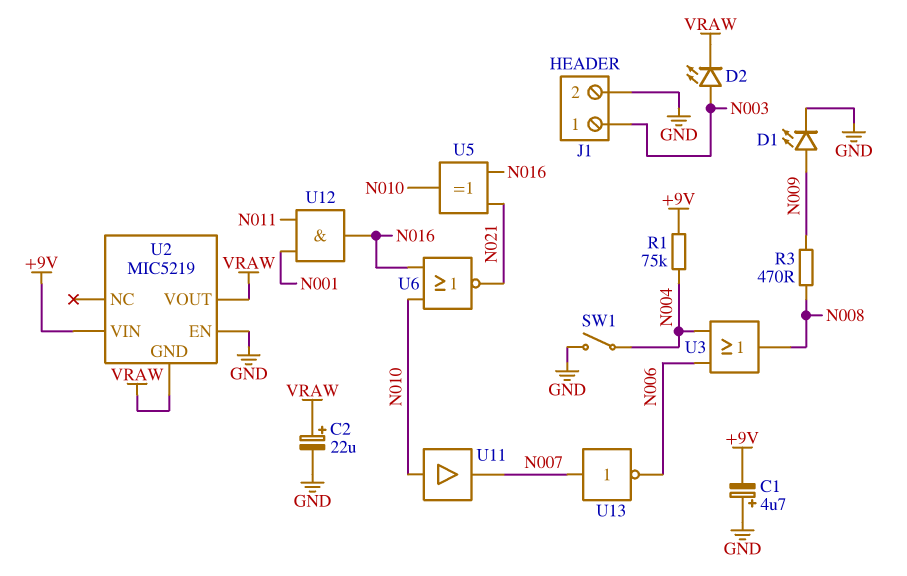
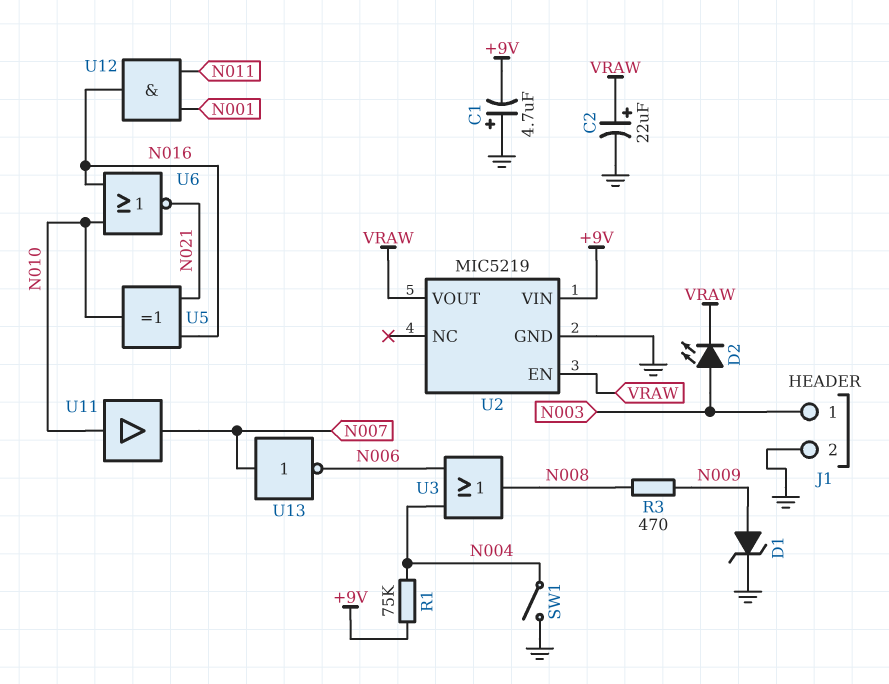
D1: LED (A N009, K GND) -> zener (A N009, K GND)
U2 pin EN: GND -> VRAW
U2 pin GND: VRAW -> GND

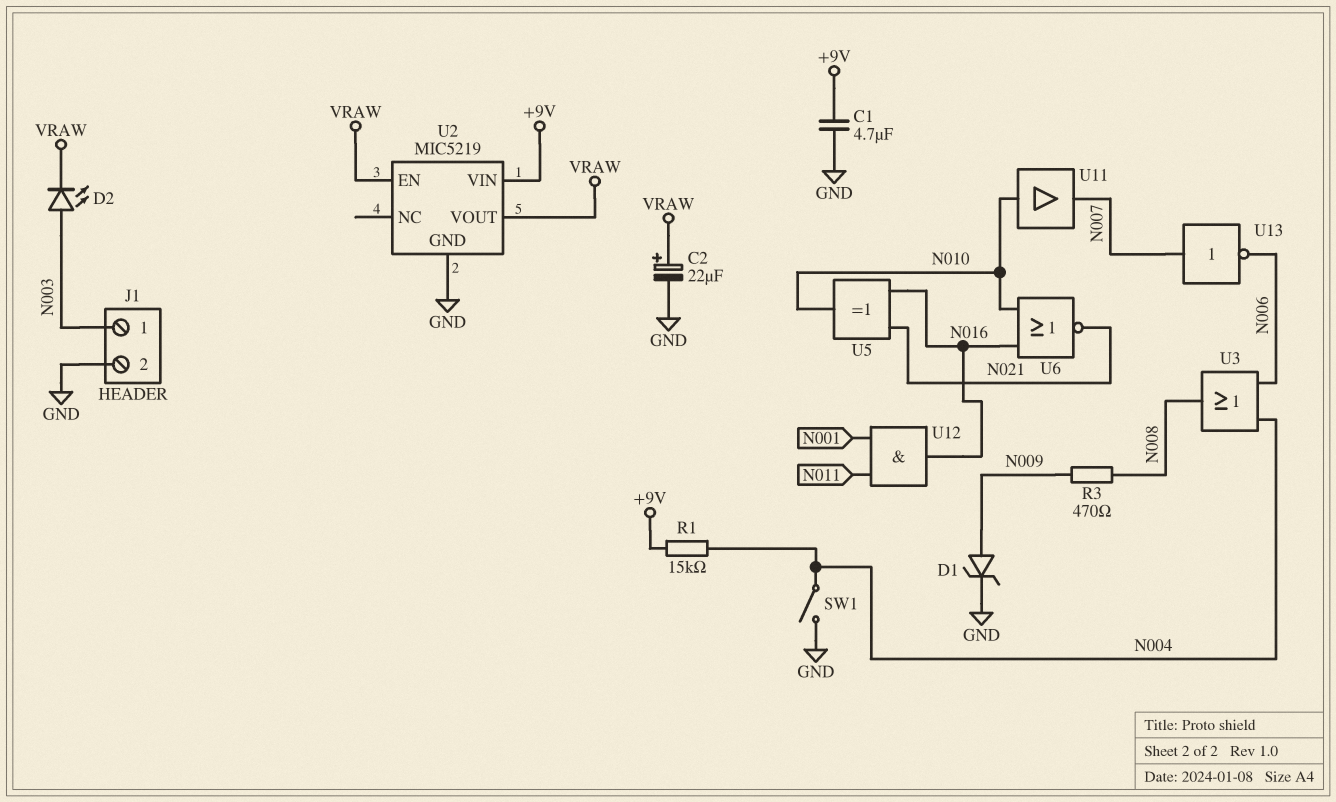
C1: 4.7uF (plus GND, minus +9V) -> 4.7uF (+9V, GND)
R1: 75k (+9V, N004) -> 15k (+9V, N004)

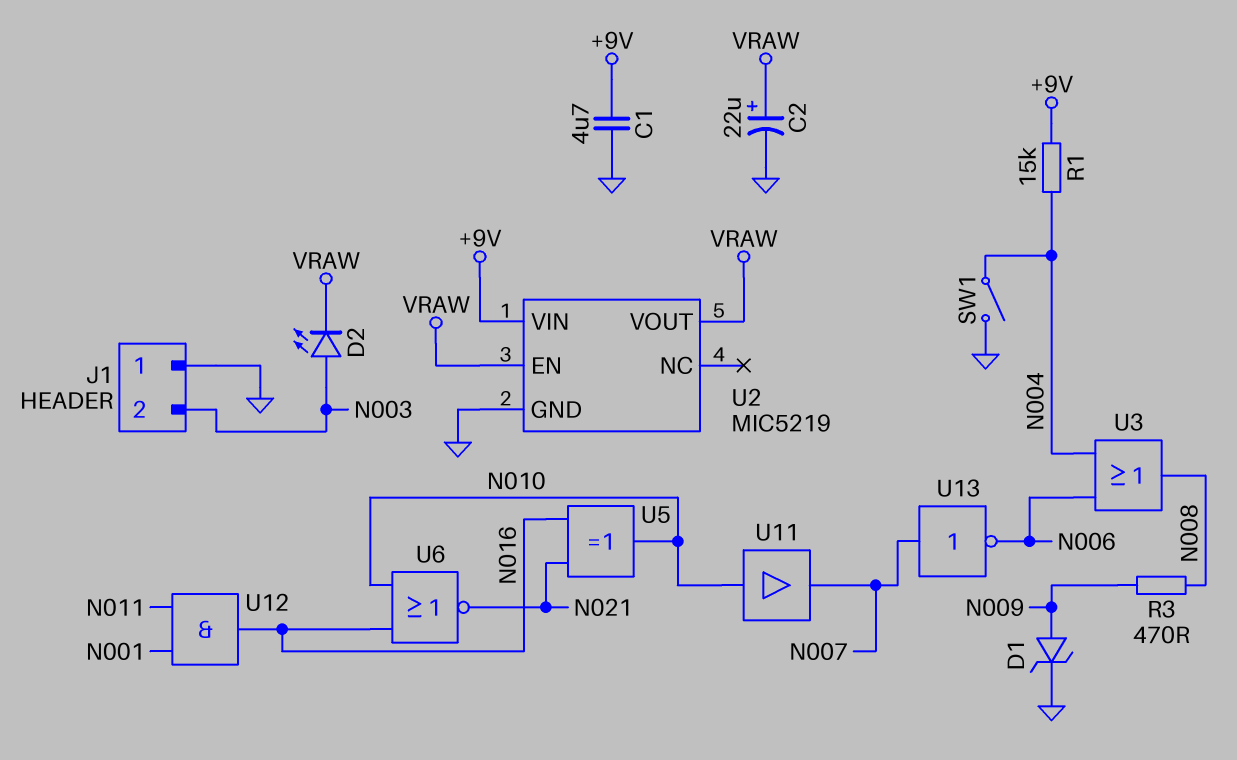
J1 pin 1: N003 -> GND
J1 pin 2: GND -> N003

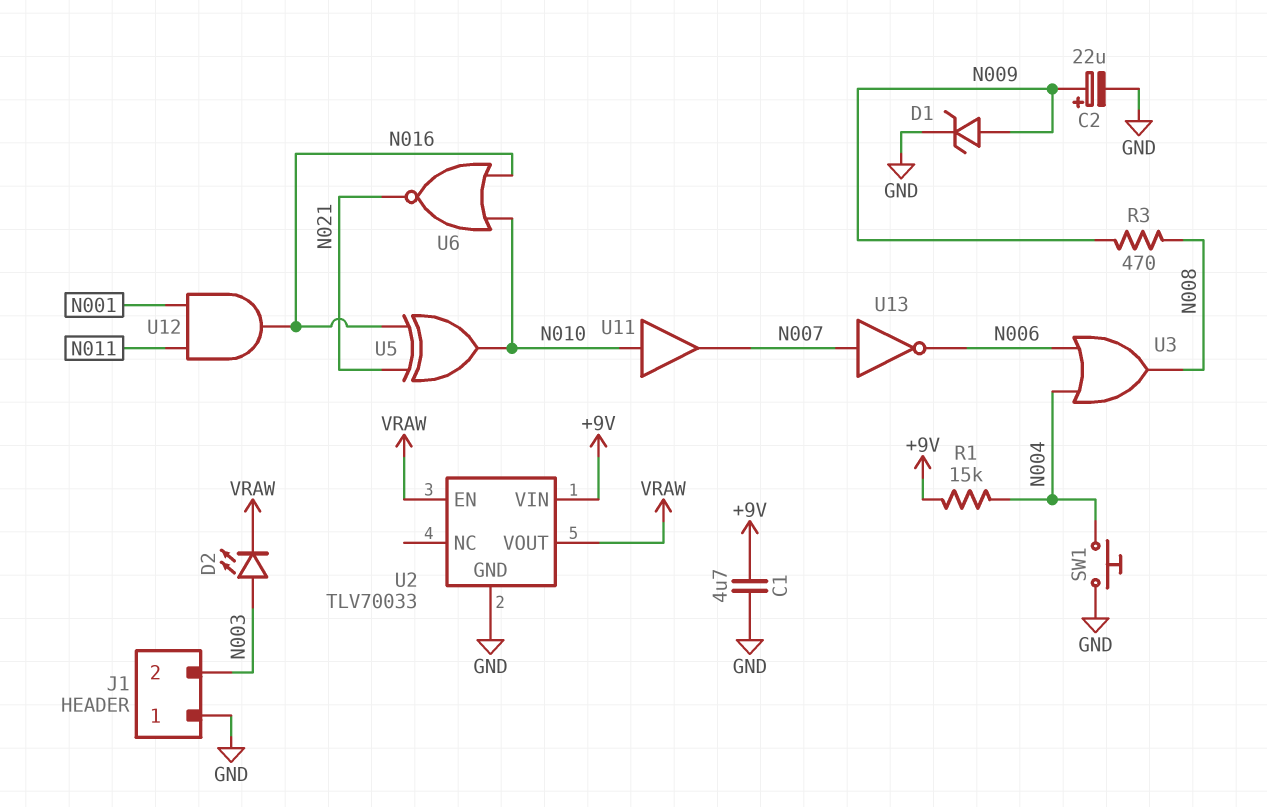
C2: 22uF (plus VRAW, minus GND) -> 22uF (plus N009, minus GND)
SW1: switch (GND, N004) -> button (GND, N004)
U2: MIC5219 -> TLV70033

